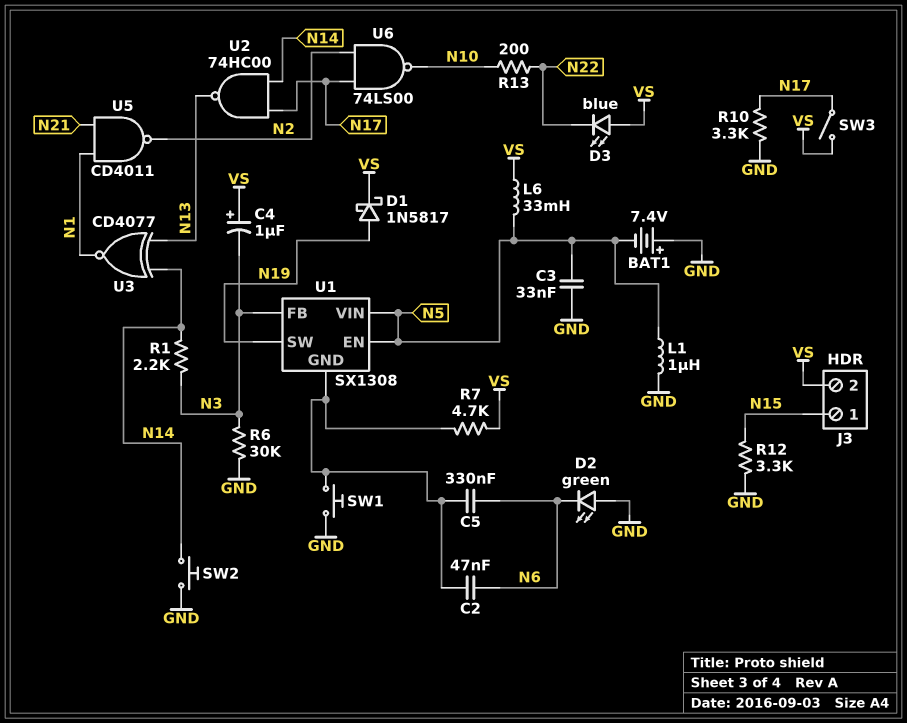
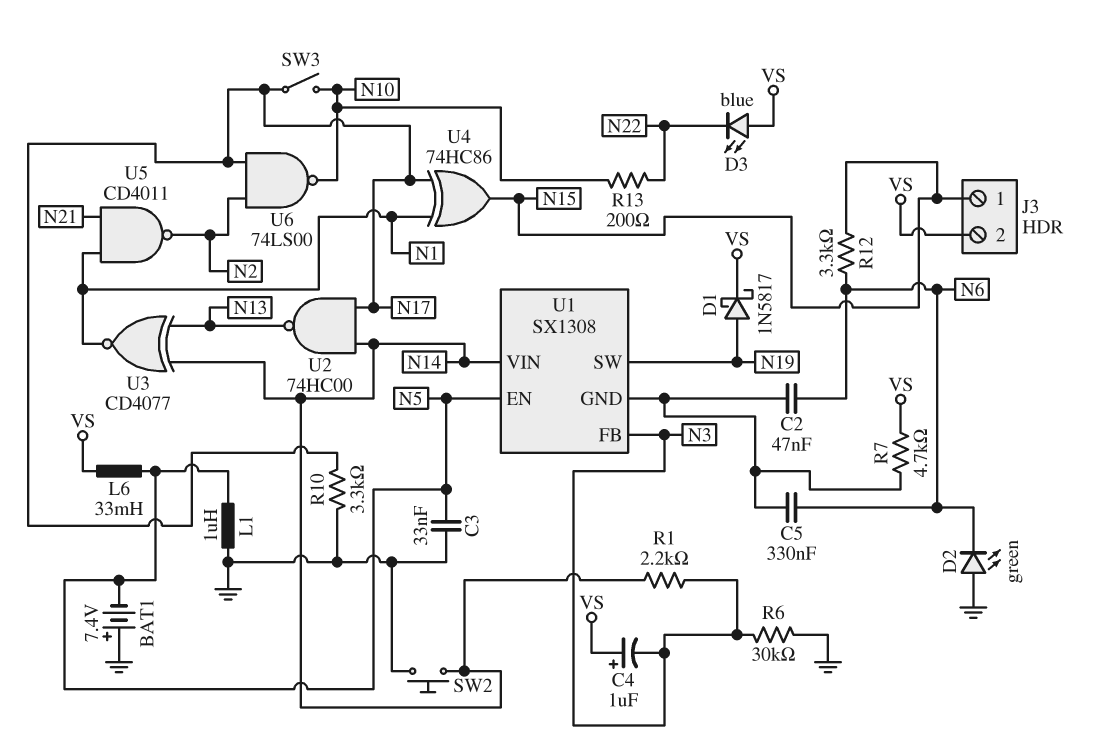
R12: 3.3k (GND, N15) -> 3.3k (N6, N15)
SW1: button (GND, U1/GND) -> none
SW3: switch (N17, VS) -> switch (N10, N17)
U1 pin VIN: N5 -> N14
U4: none -> XOR 74HC86 (in N1, in N17, out N15)

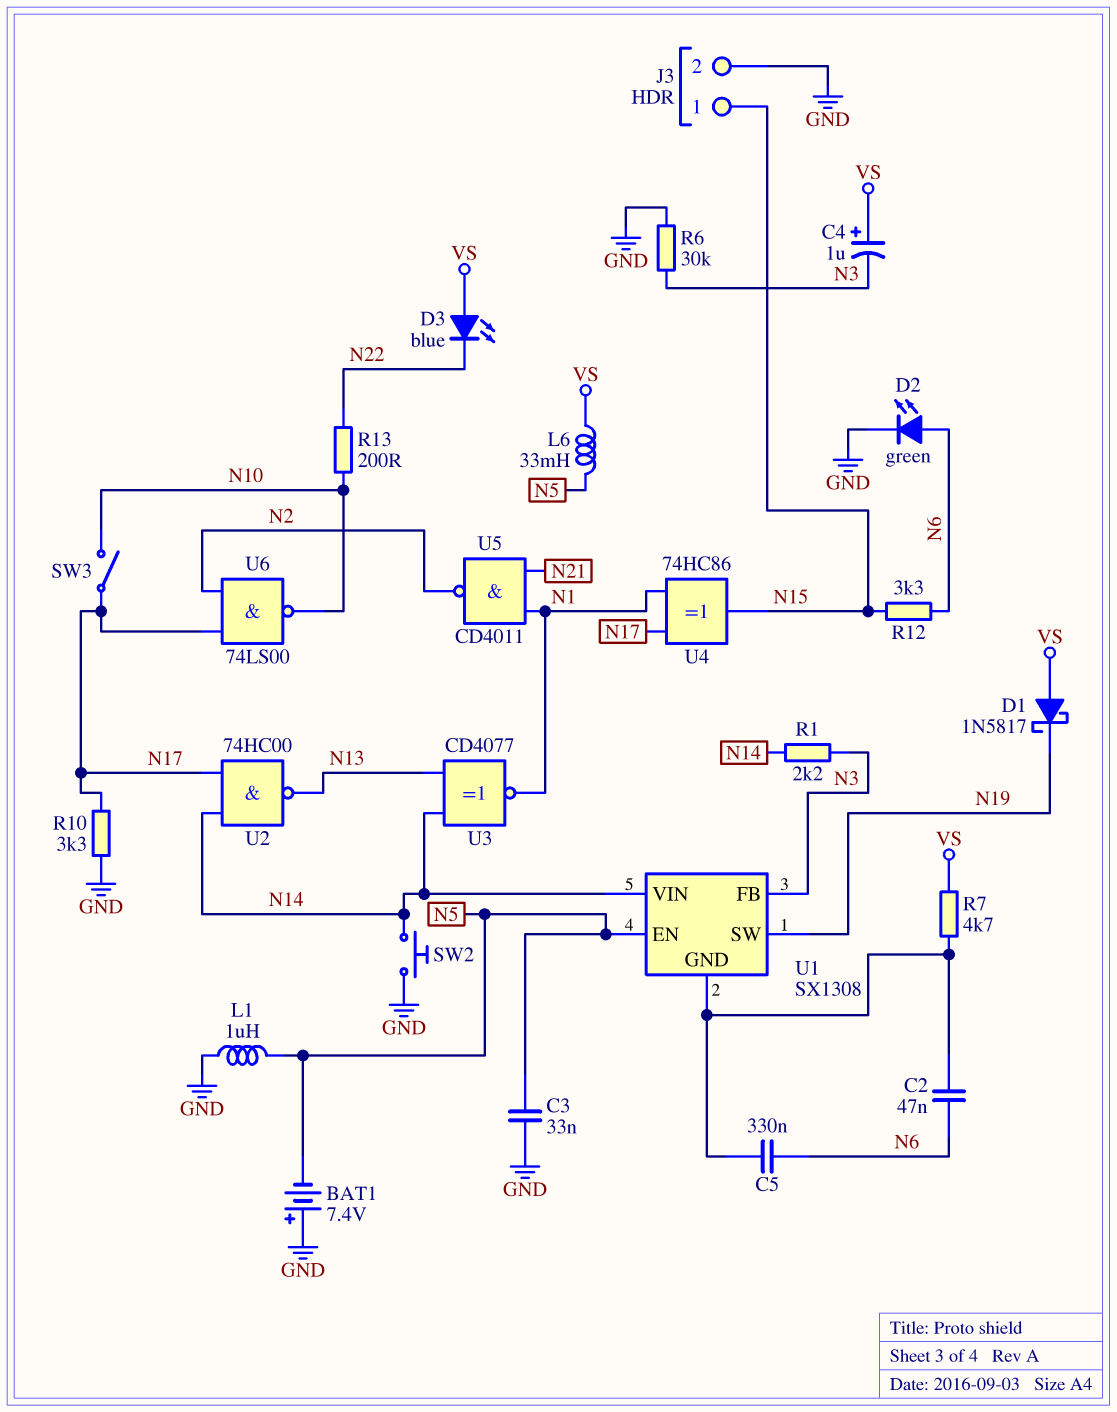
D1: schottky 1N5817 (A N19, K VS) -> schottky 1N5817 (A VS, K N19)
D2: LED green (A GND, K N6) -> LED green (A N6, K GND)
J3 pin 2: VS -> GND

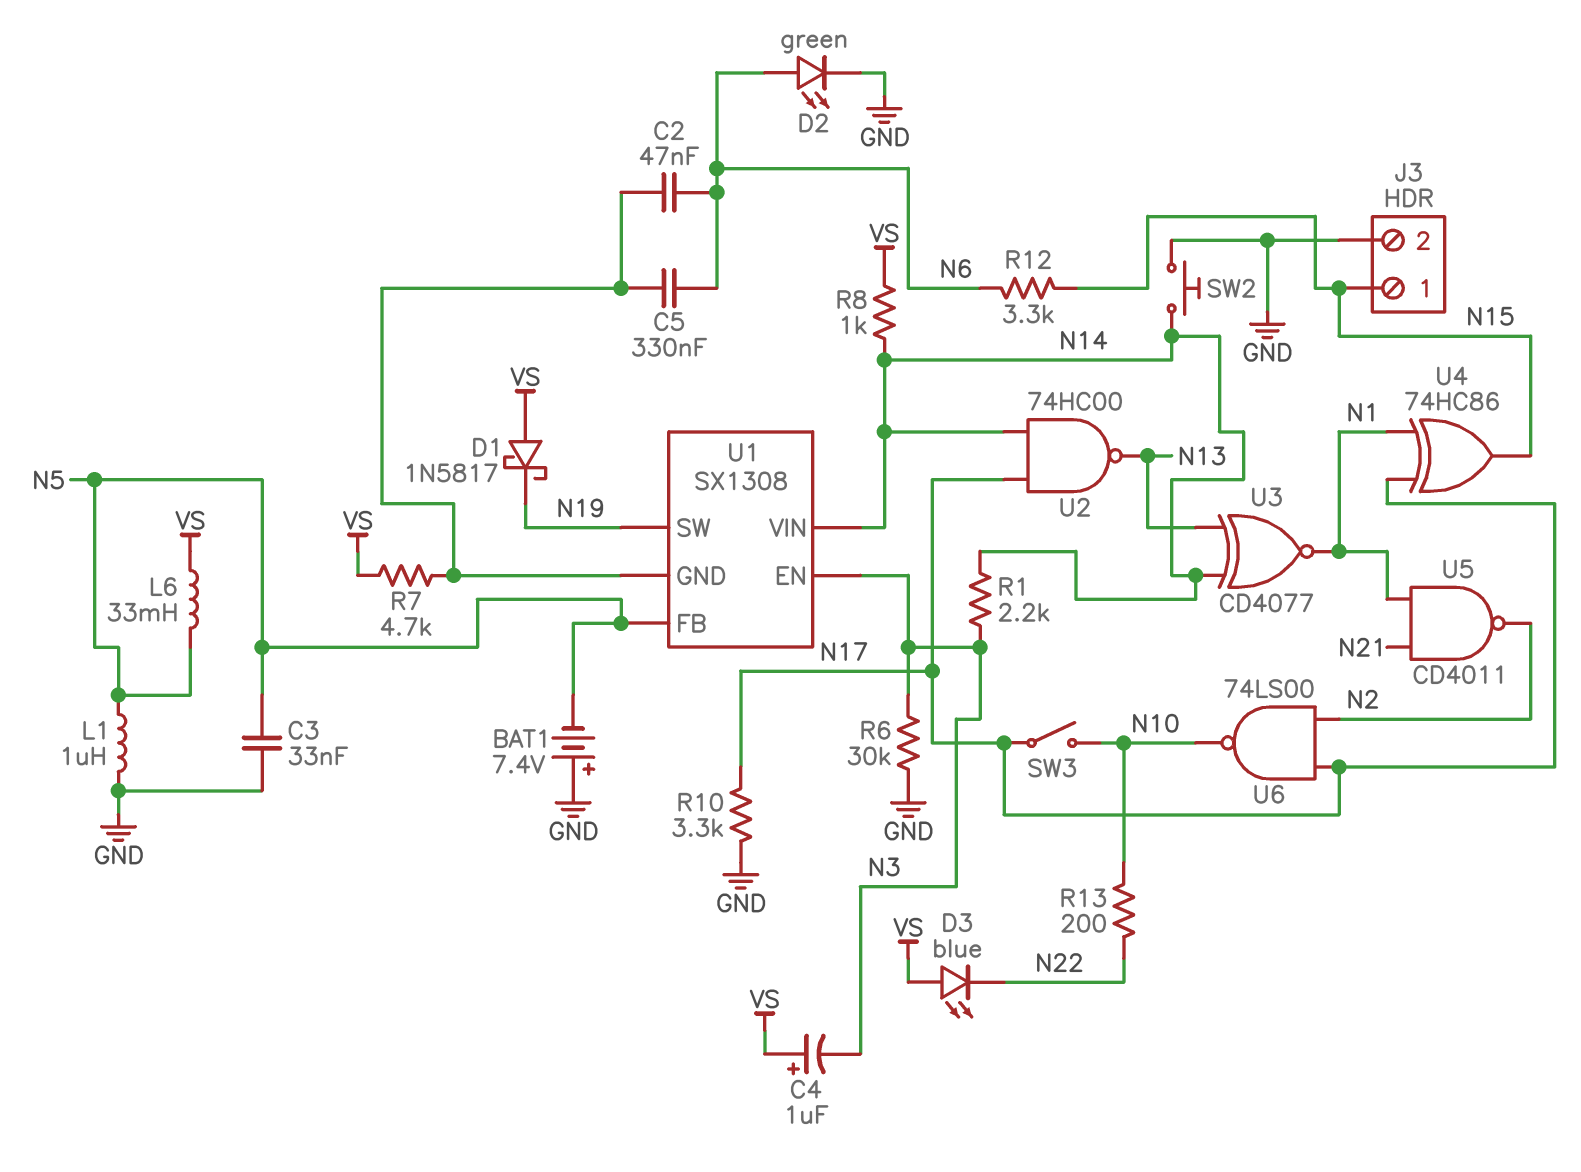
R8: none -> 1k (N14, VS)
U1 pin EN: N5 -> N3
U1 pin FB: N3 -> N5

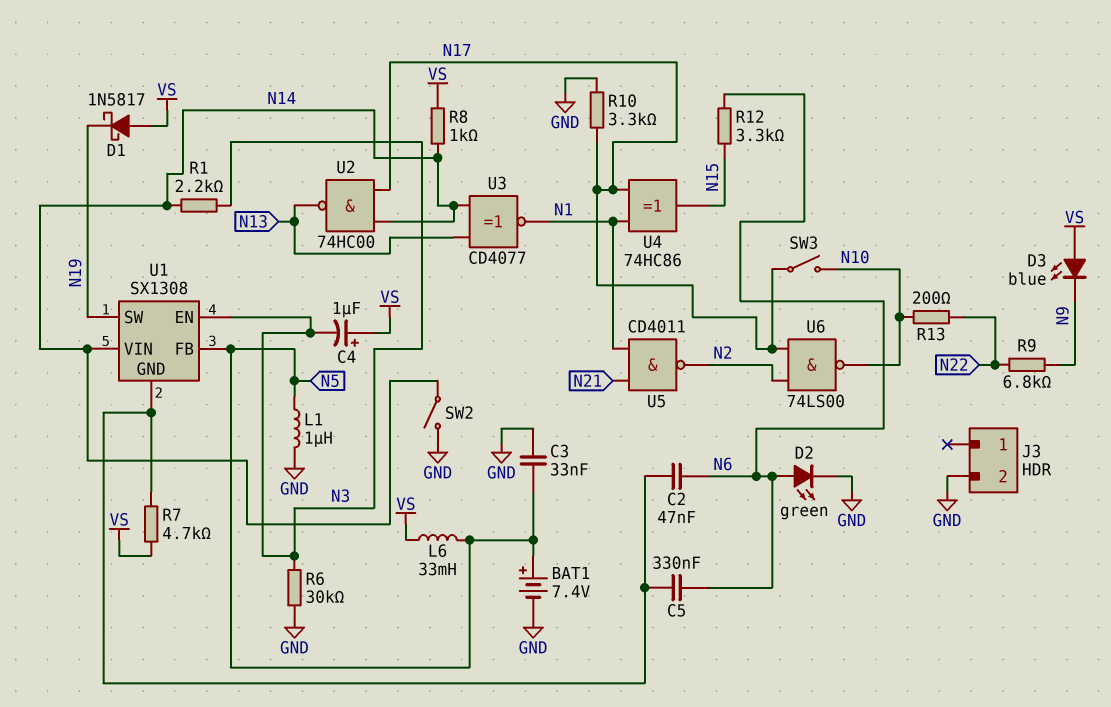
BAT1: 7.4V (plus GND, minus N5) -> 7.4V (plus N5, minus GND)
D3: LED blue (A VS, K N22) -> LED blue (A VS, K N9)
J3 pin 1: N15 -> none
R9: none -> 6.8k (N9, N22)
SW2: button (GND, N14) -> switch (GND, N14)

